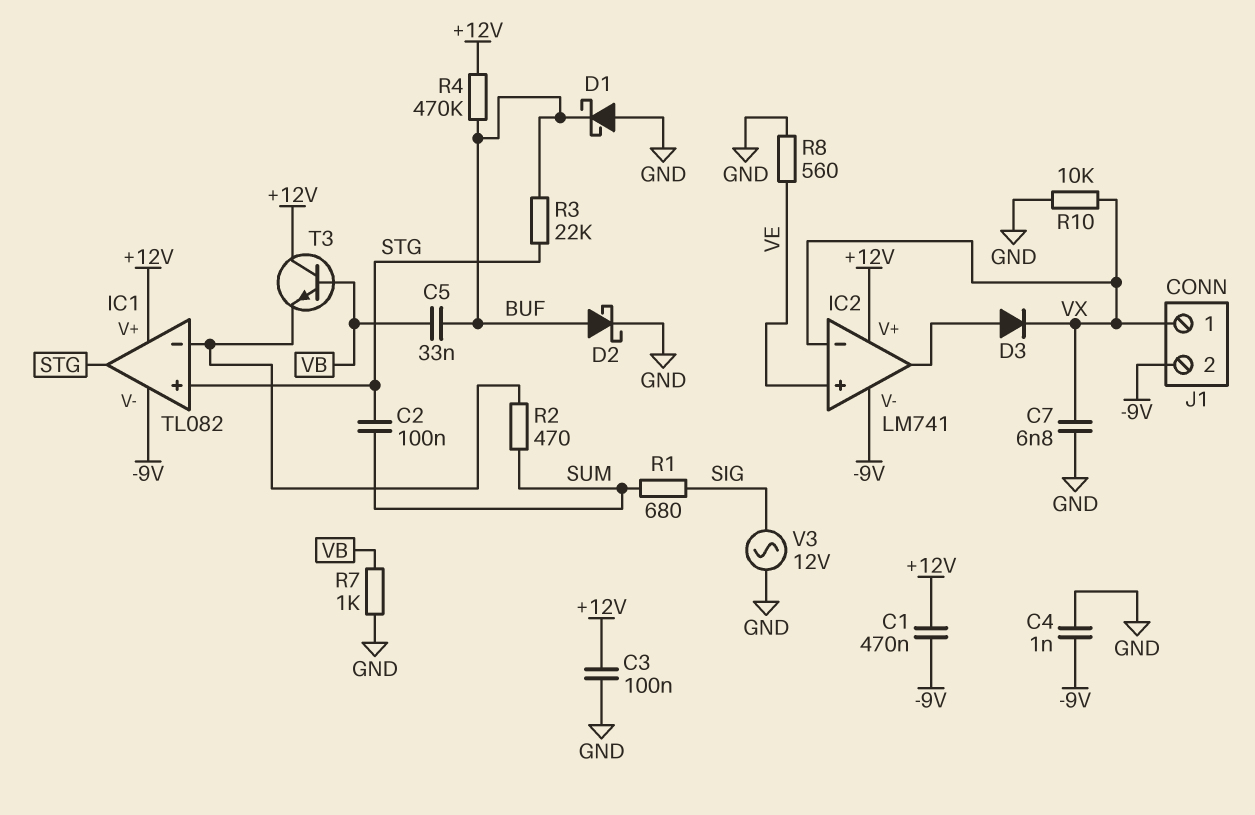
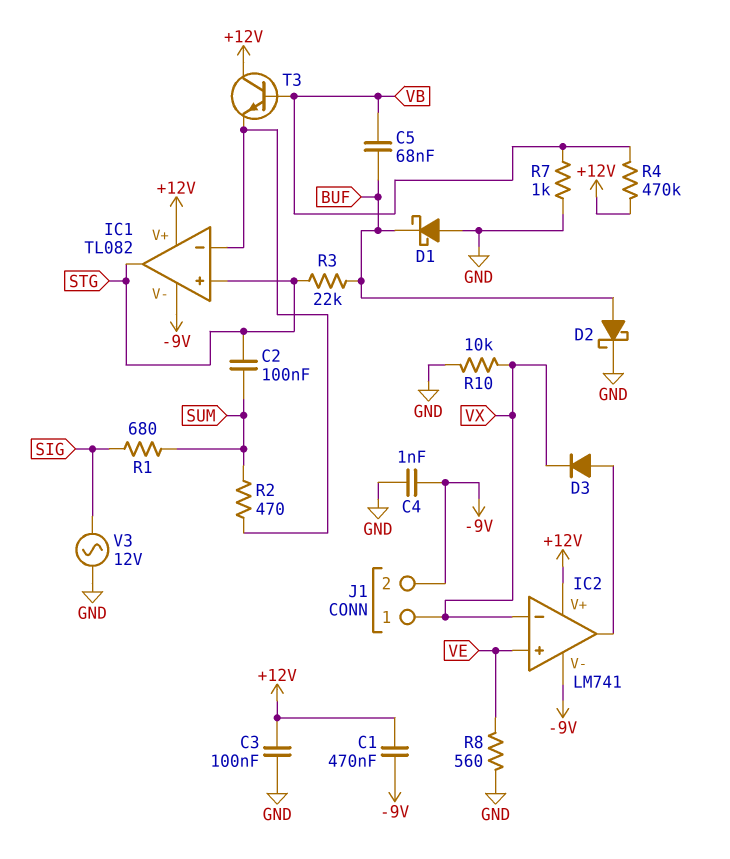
C5: 33nF (BUF, VB) -> 68nF (BUF, VB)
C7: 6.8nF (GND, VX) -> none
R4: 470k (+12V, BUF) -> 470k (+12V, VB)

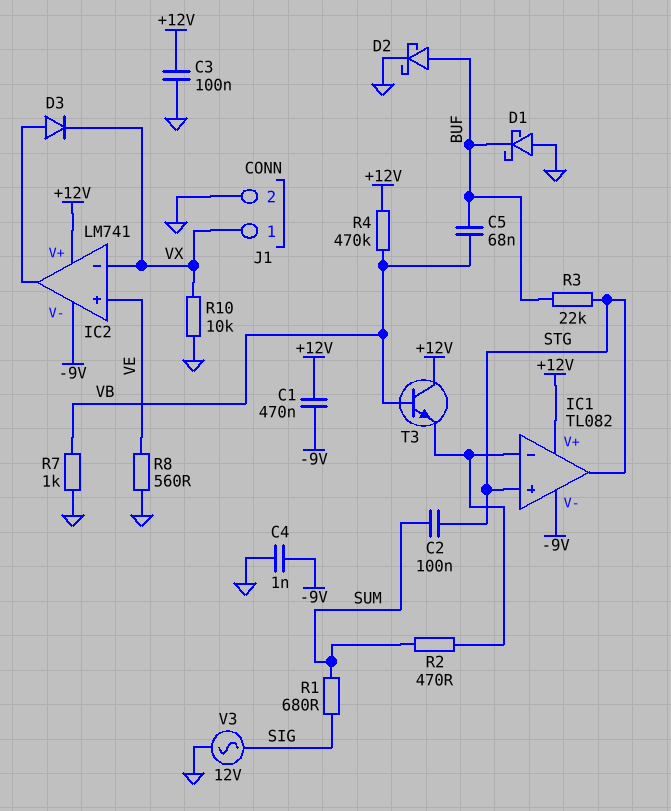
J1 pin 2: -9V -> GND

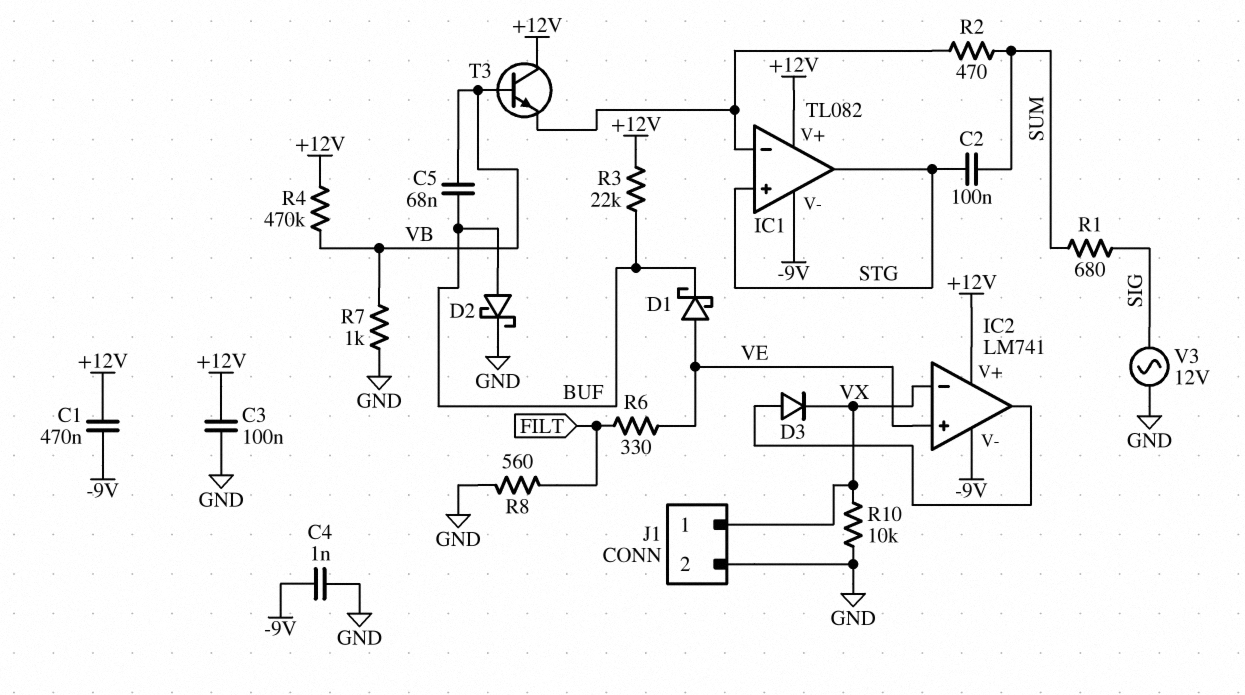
D1: schottky (A GND, K BUF) -> schottky (A VE, K BUF)
R3: 22k (BUF, STG) -> 22k (+12V, BUF)
R6: none -> 330 (FILT, VE)
R8: 560 (GND, VE) -> 560 (FILT, GND)

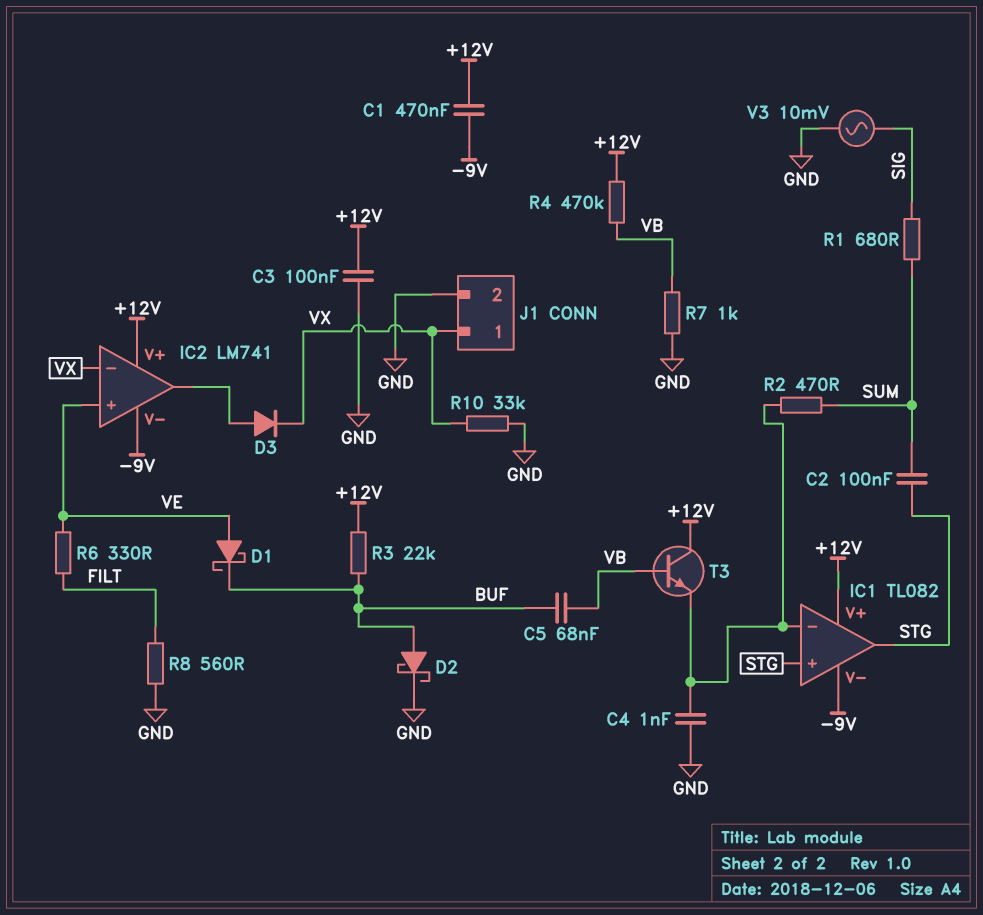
C4: 1nF (-9V, GND) -> 1nF (GND, IC1/in-)
R10: 10k (GND, VX) -> 33k (GND, VX)
V3: AC 12V (GND, SIG) -> AC 10mV (GND, SIG)

